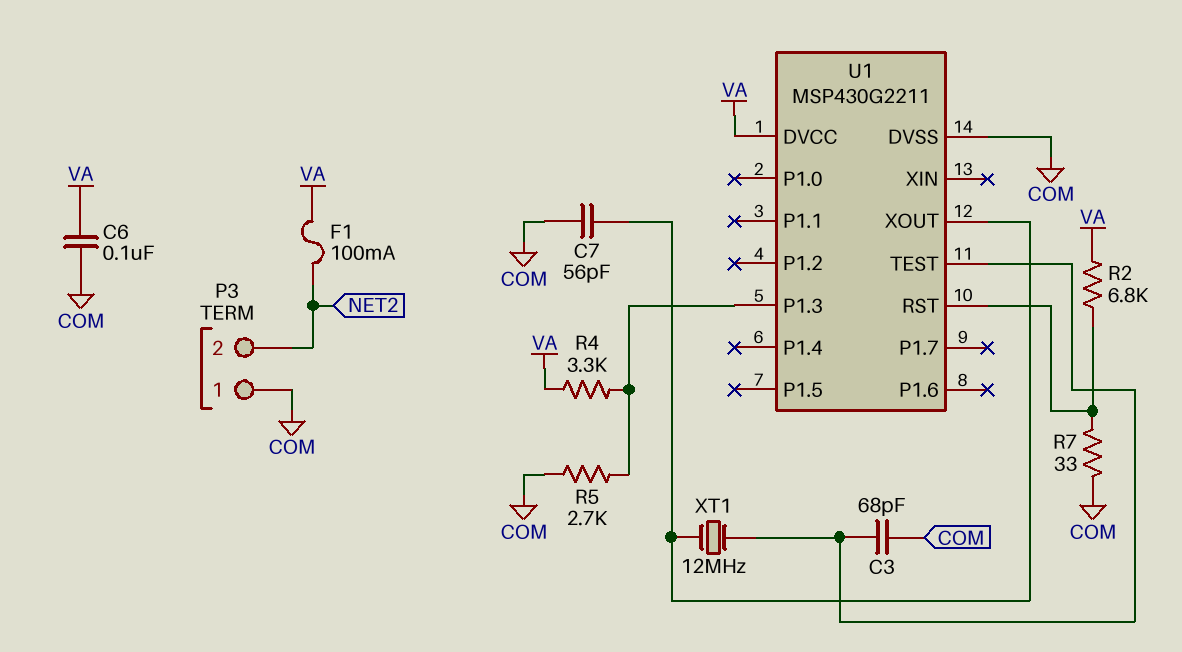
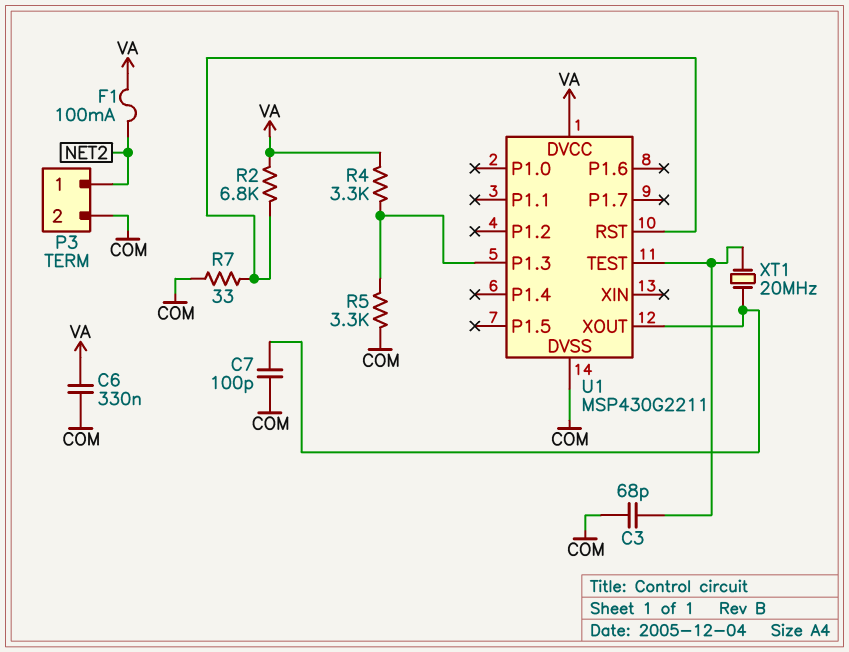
C6: 100nF (COM, VA) -> 330nF (COM, VA)
C7: 56pF (COM, U1/XOUT) -> 100pF (COM, U1/XOUT)
P3 pin 1: COM -> NET2
P3 pin 2: NET2 -> COM
R5: 2.7k (COM, U1/P1.3) -> 3.3k (COM, U1/P1.3)
XT1: 12MHz (U1/TEST, U1/XOUT) -> 20MHz (U1/TEST, U1/XOUT)

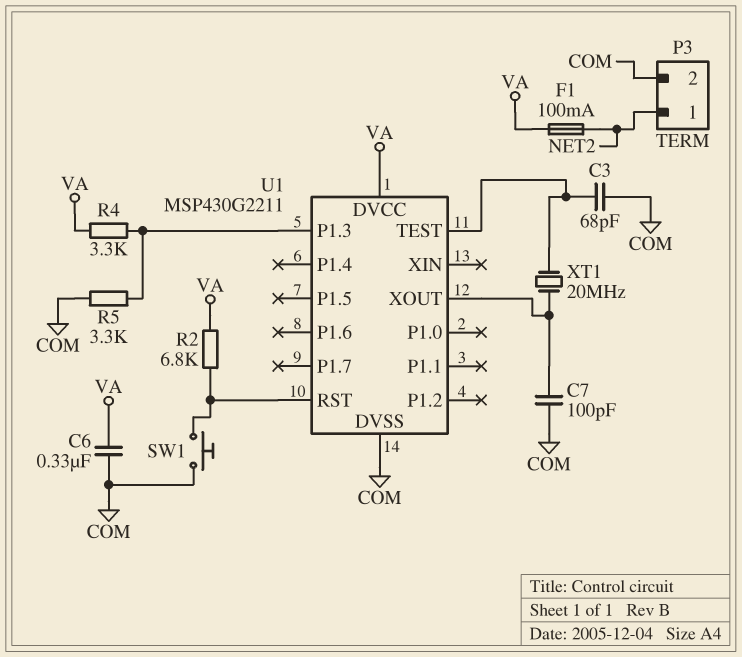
R7: 33 (COM, U1/RST) -> none
SW1: none -> button (COM, U1/RST)

